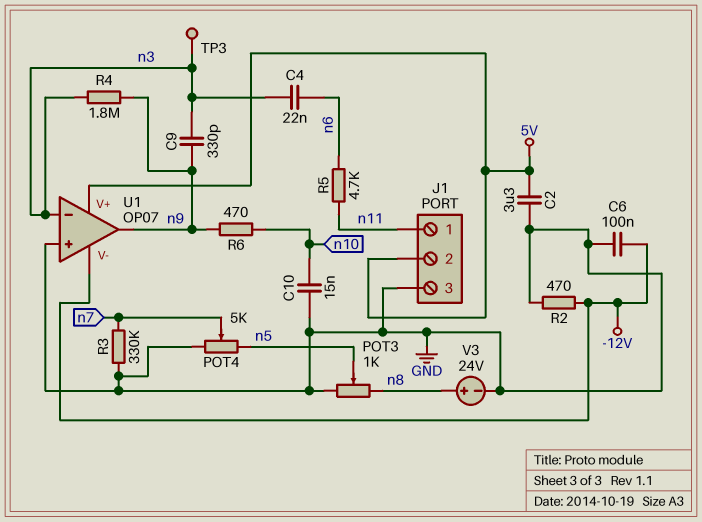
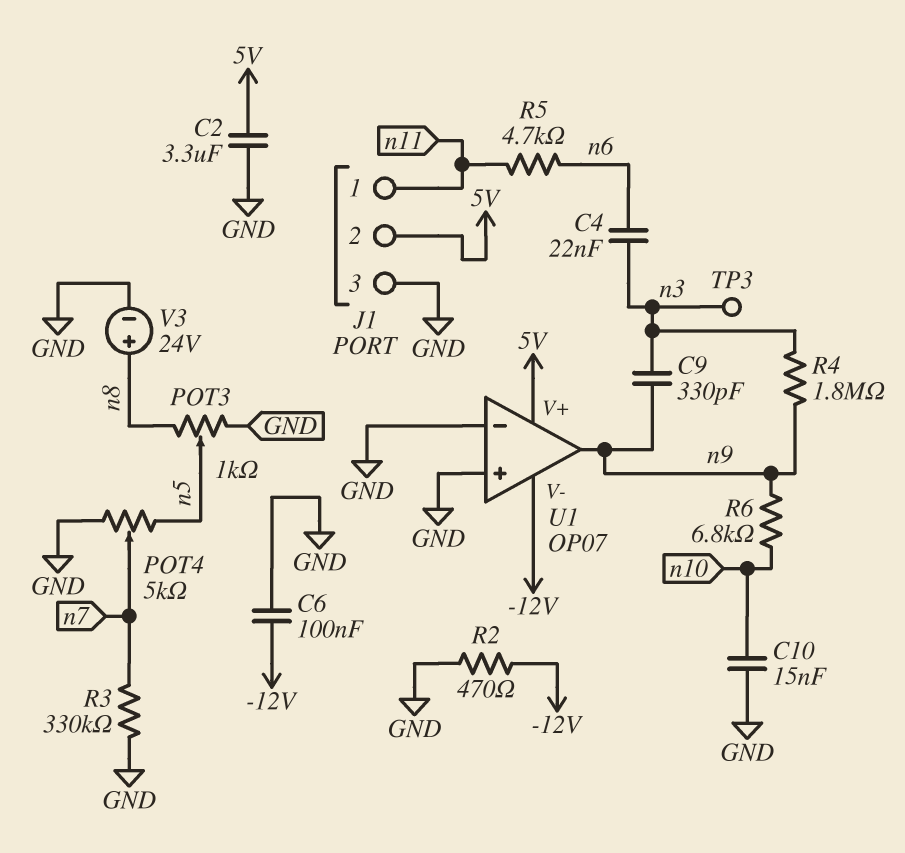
R6: 470 (n9, n10) -> 6.8k (n9, n10)
U1 pin in-: n3 -> GND

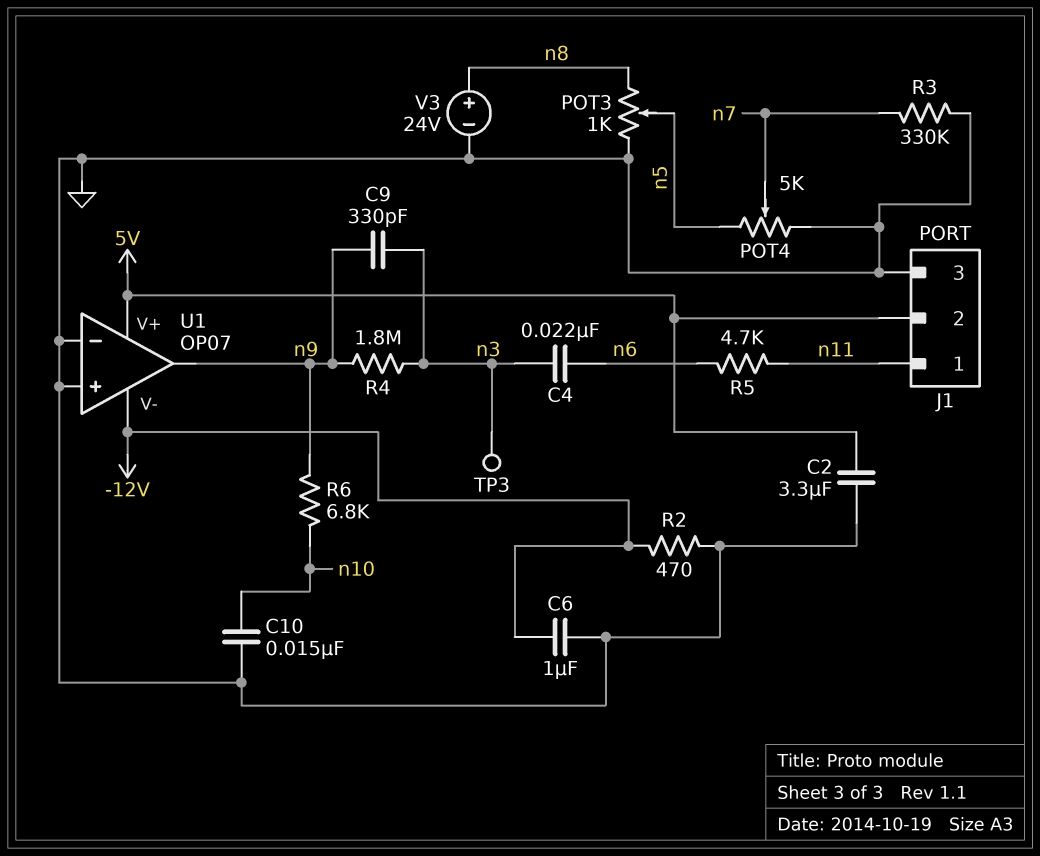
C6: 100nF (-12V, GND) -> 1uF (-12V, GND)

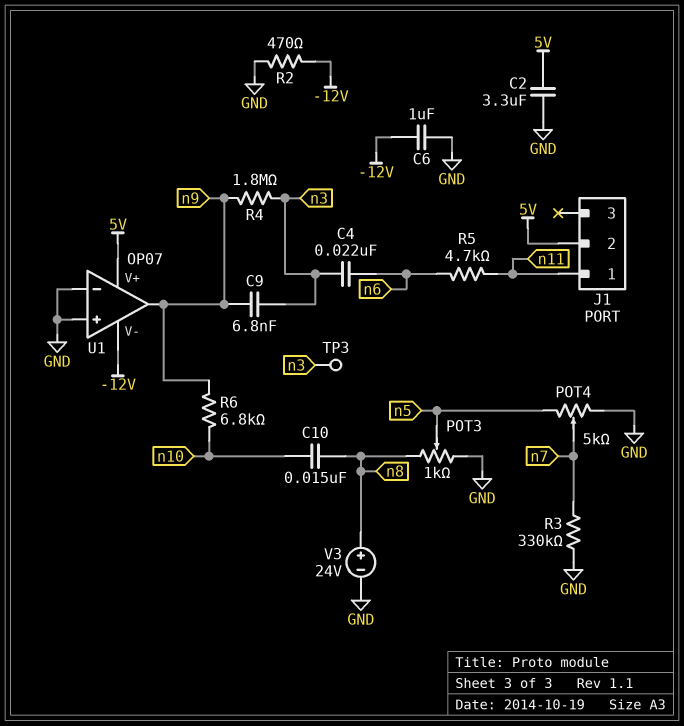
C9: 330pF (n3, n9) -> 6.8nF (n3, n9)
C10: 15nF (GND, n10) -> 15nF (n8, n10)
J1 pin 3: GND -> none

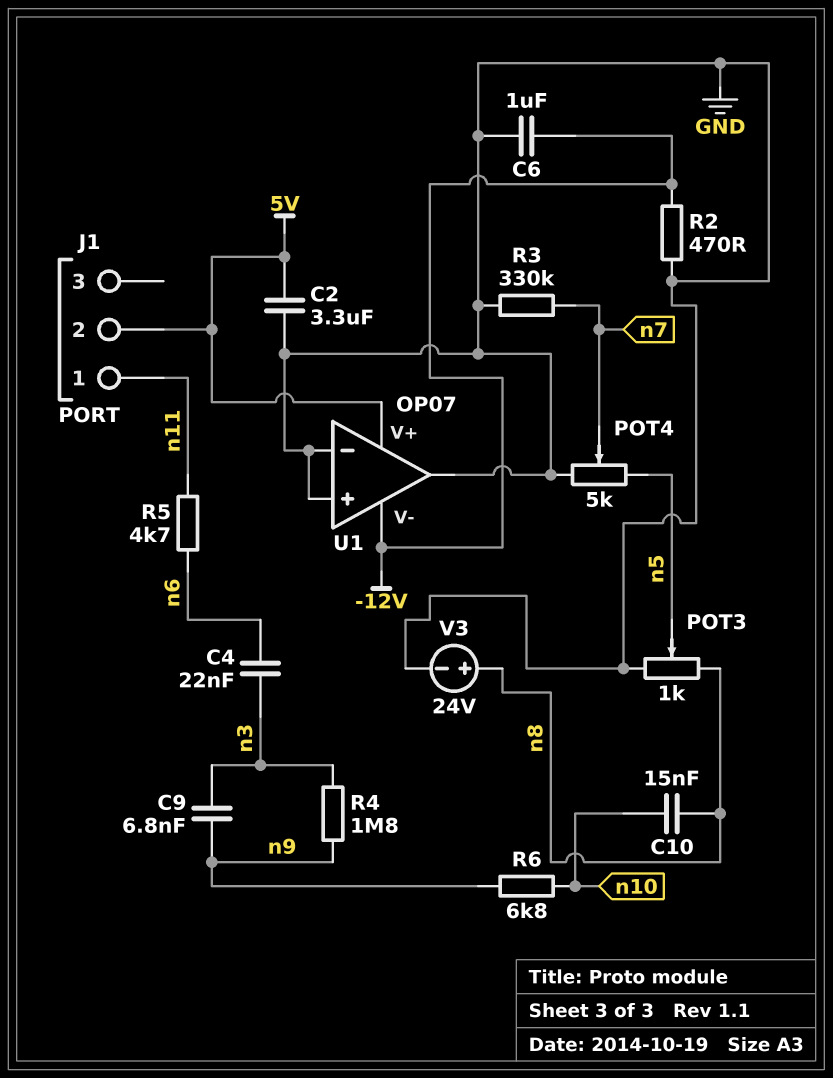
TP3: test point (n3) -> none
U1 pin out: n9 -> GND

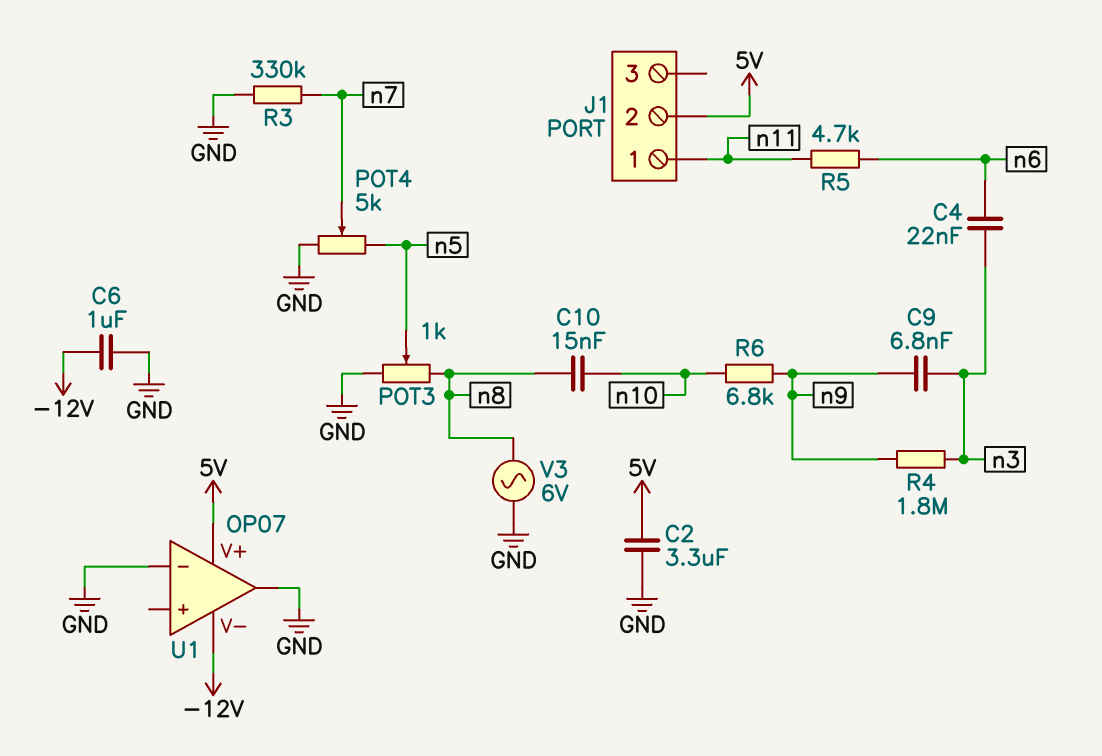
R2: 470 (-12V, GND) -> none
U1 pin in+: GND -> none
V3: 24V (plus n8, minus GND) -> AC 6V (GND, n8)

